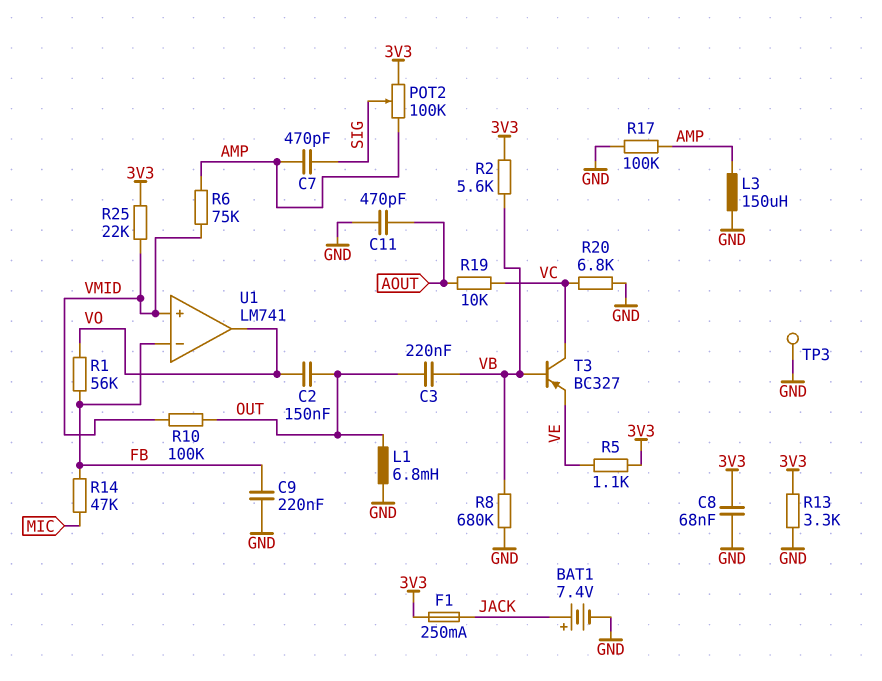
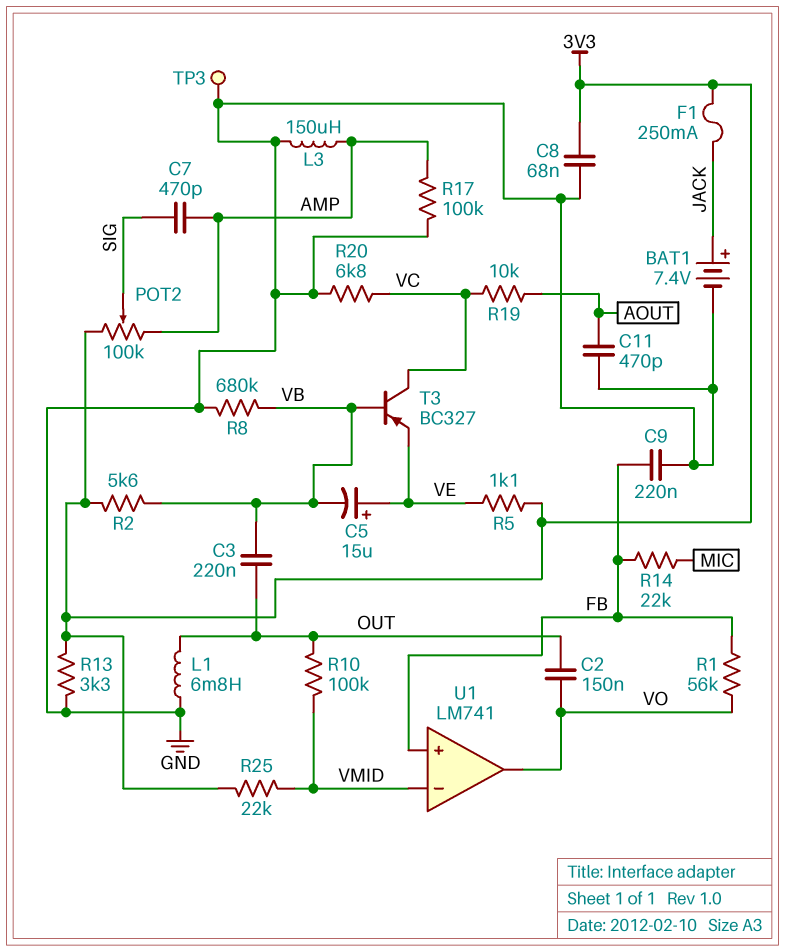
C5: none -> 15uF (plus VE, minus VB)
R6: 75k (AMP, VMID) -> none
R14: 47k (FB, MIC) -> 22k (FB, MIC)
U1 pin in+: VMID -> FB
U1 pin in-: FB -> VMID

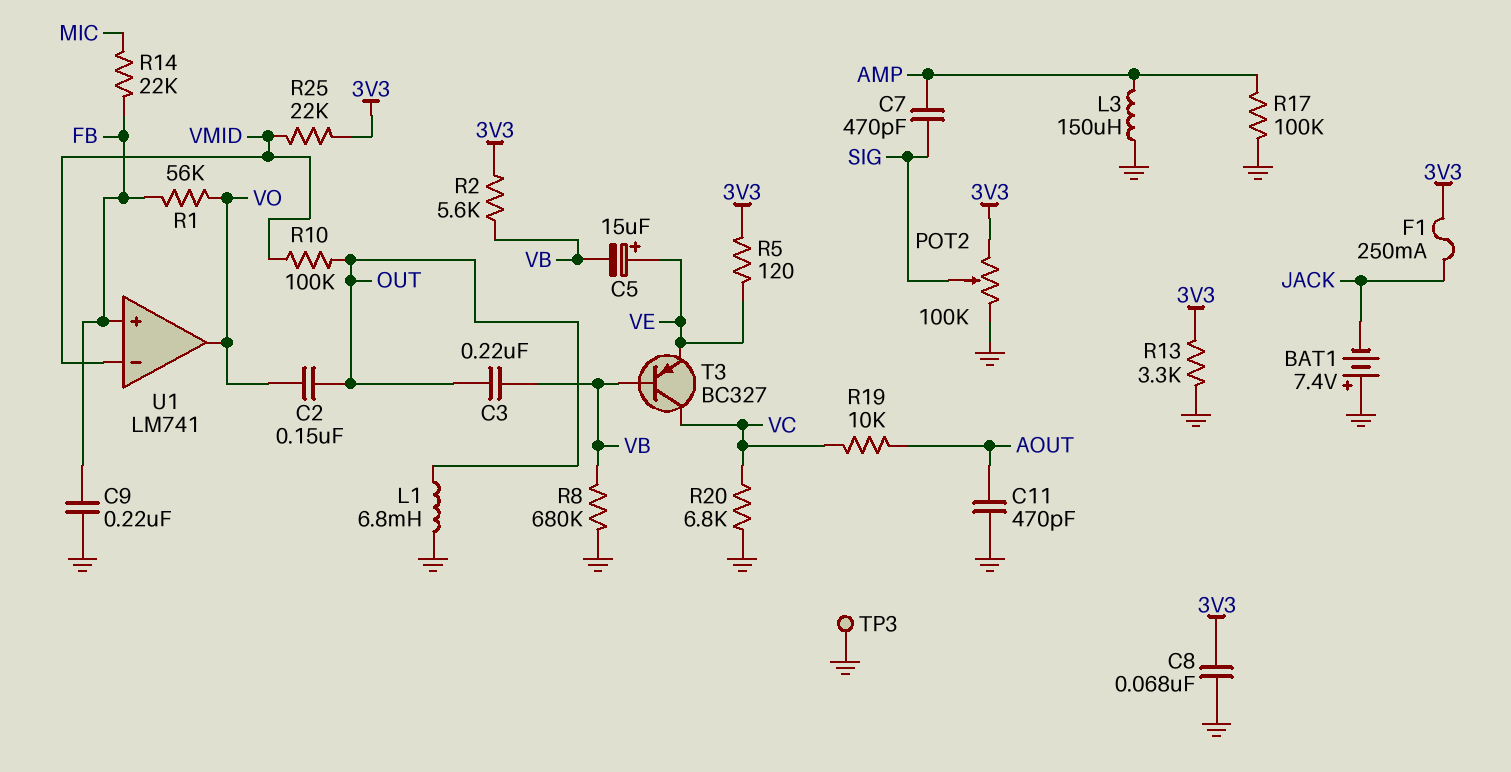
BAT1: 7.4V (plus JACK, minus GND) -> 7.4V (plus GND, minus JACK)
POT2: 100k (3V3, AMP, wiper SIG) -> 100k (3V3, GND, wiper SIG)
R5: 1.1k (3V3, VE) -> 120 (3V3, VE)

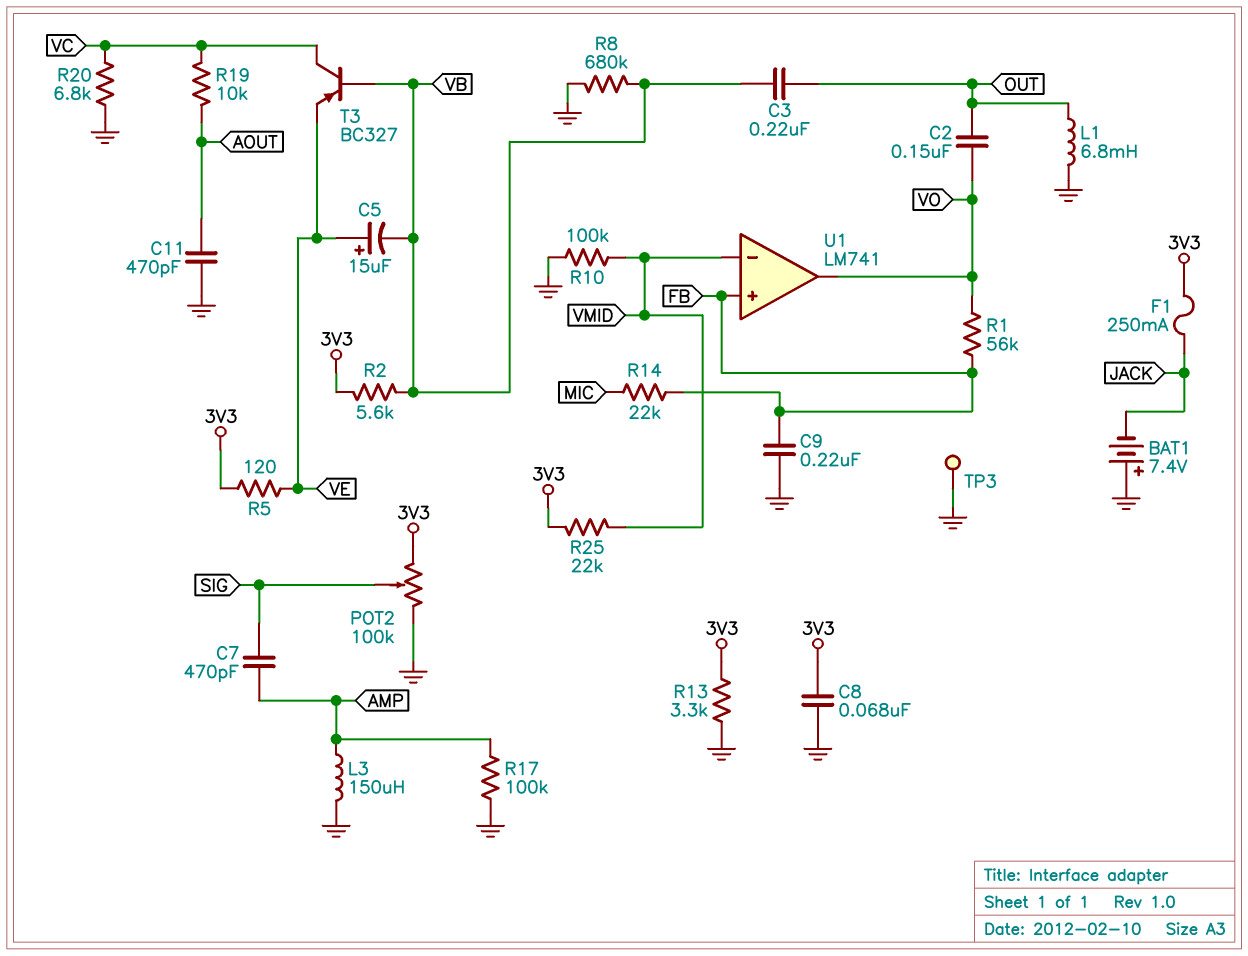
R10: 100k (OUT, VMID) -> 100k (GND, VMID)

